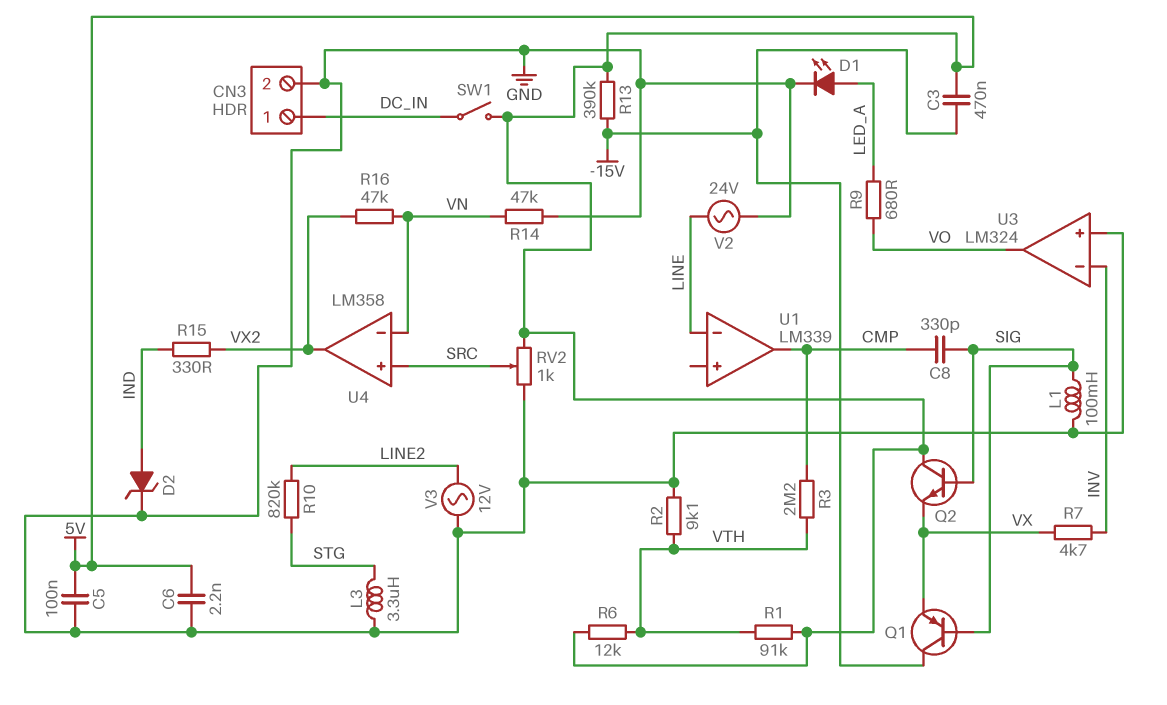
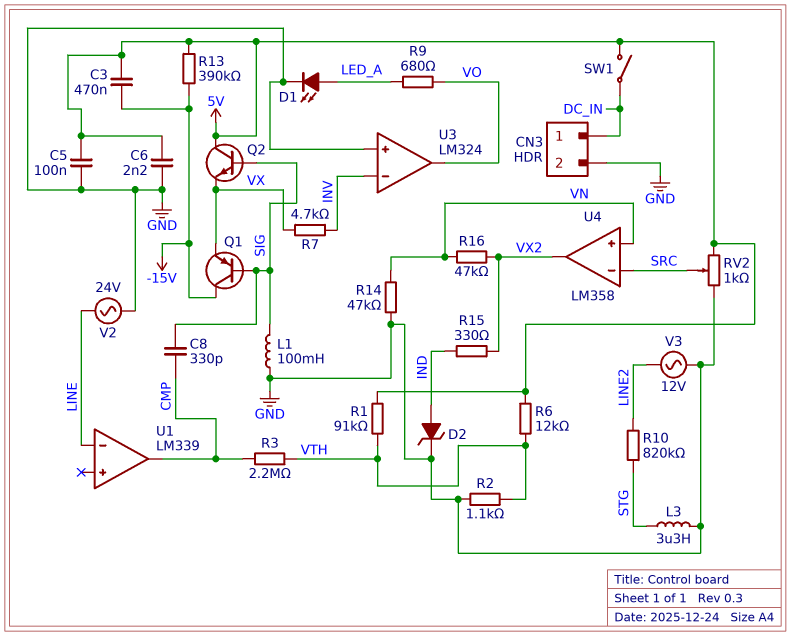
R2: 9.1k (GND, VTH) -> 1.1k (GND, VTH)
U4 pin in+: SRC -> VN
U4 pin in-: VN -> SRC

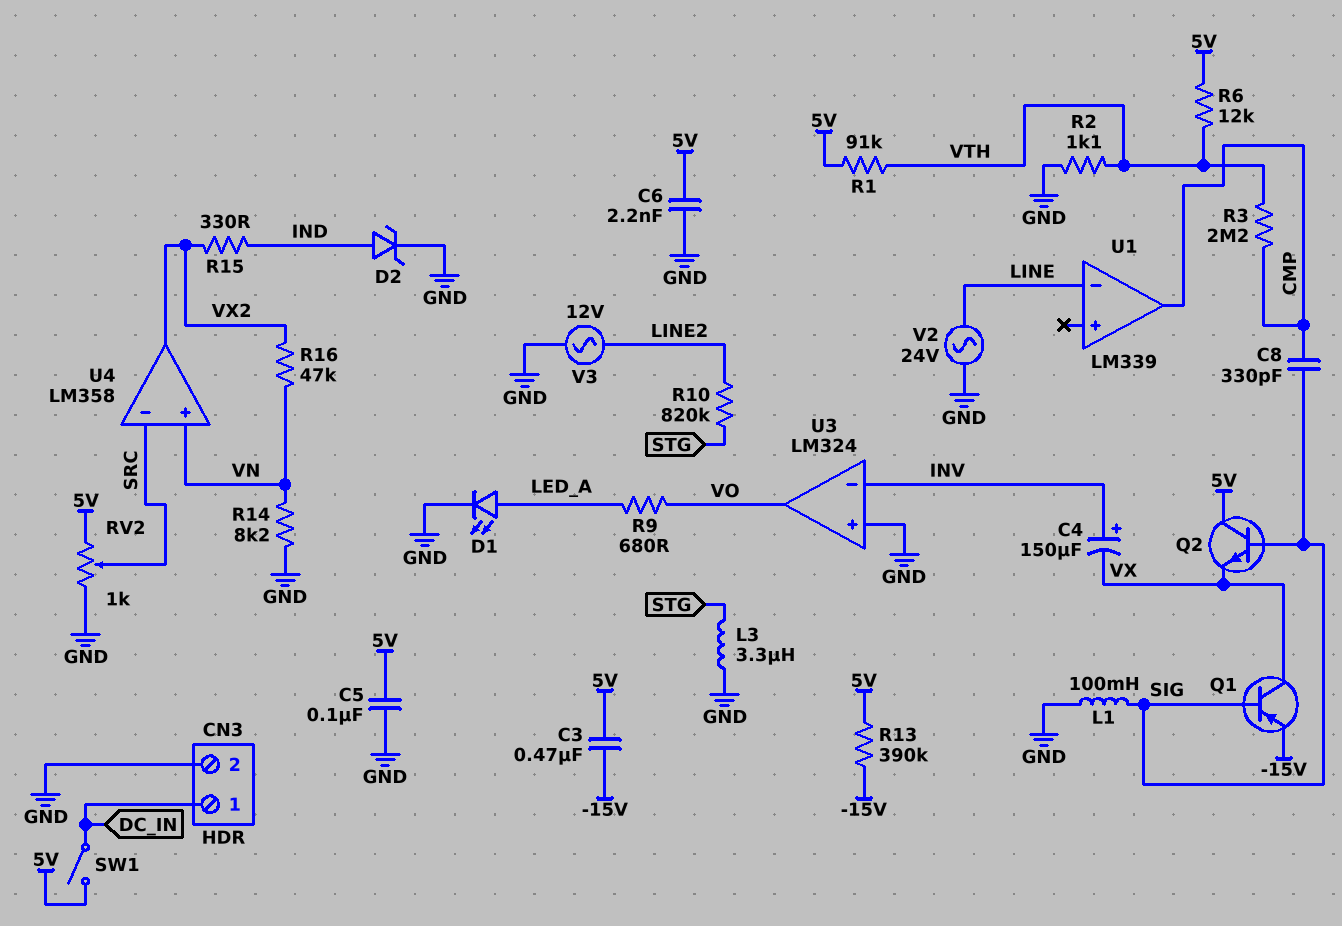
C4: none -> 150uF (plus INV, minus VX)
Q1: PNP (B SIG, C -15V, E VX) -> PNP (B SIG, C VX, E -15V)
R7: 4.7k (INV, VX) -> none
R14: 47k (GND, VN) -> 8.2k (GND, VN)

